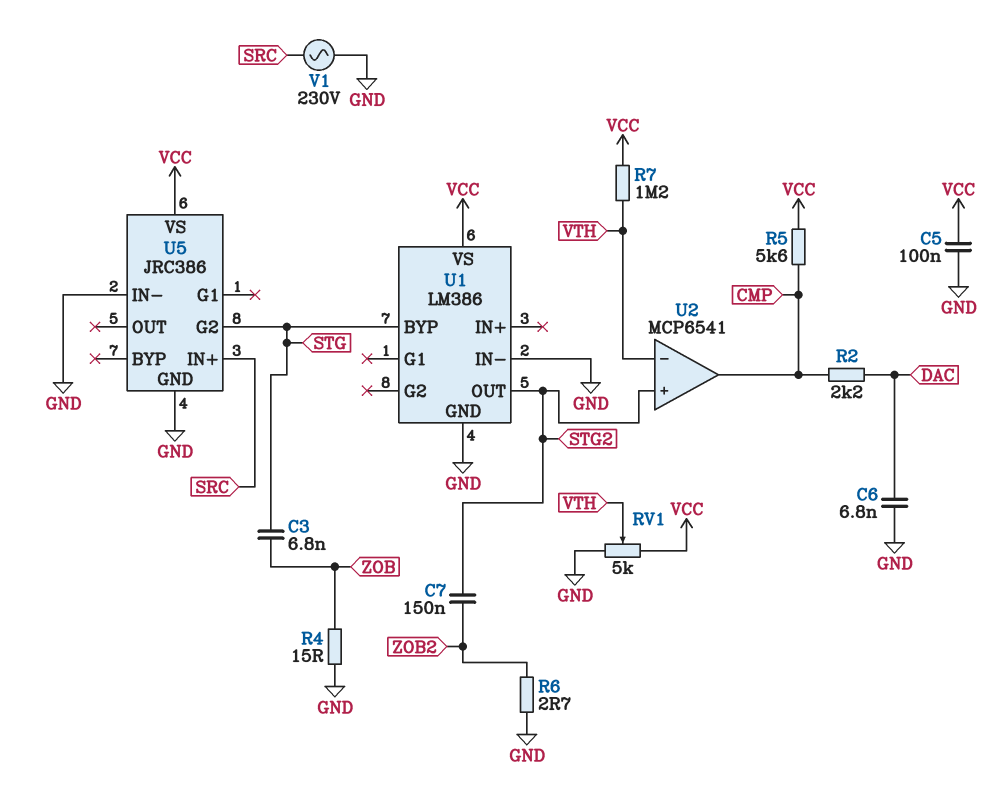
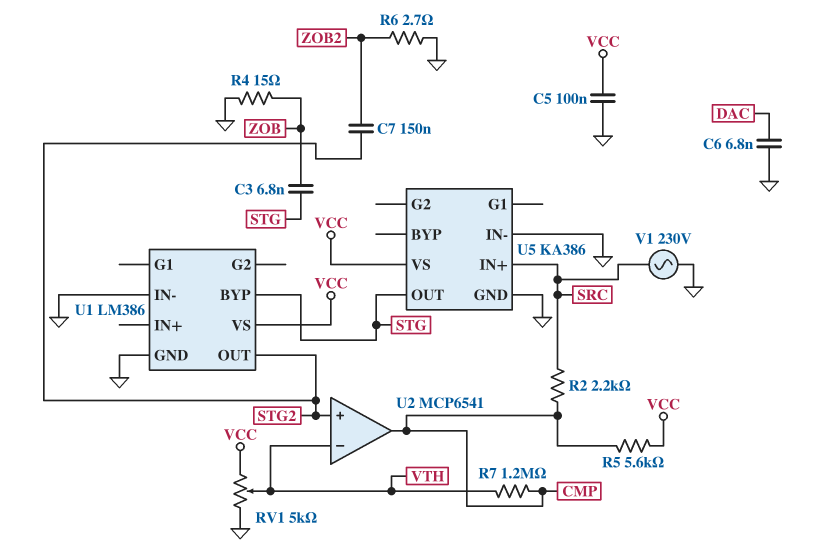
R2: 2.2k (CMP, DAC) -> 2.2k (CMP, SRC)
R7: 1.2M (VCC, VTH) -> 1.2M (CMP, VTH)
U5: JRC386 -> KA386
U5 pin G2: STG -> none
U5 pin OUT: none -> STG

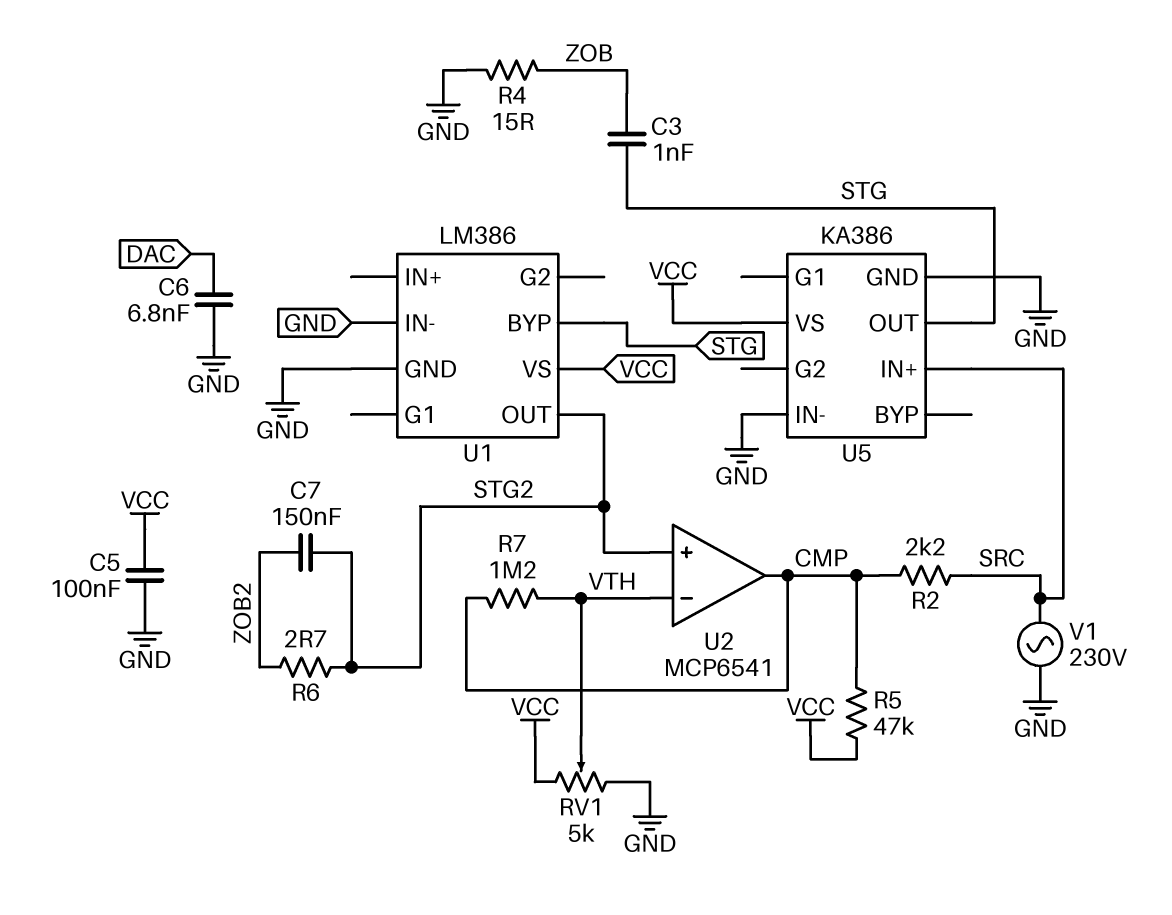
C3: 6.8nF (STG, ZOB) -> 1nF (STG, ZOB)
R5: 5.6k (CMP, VCC) -> 47k (CMP, VCC)
R6: 2.7 (GND, ZOB2) -> 2.7 (STG2, ZOB2)

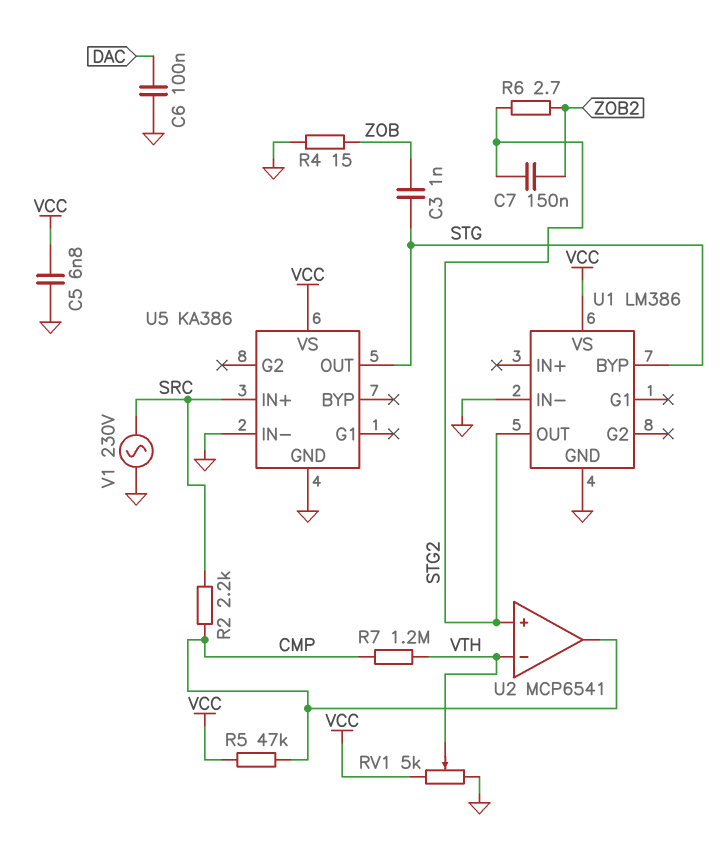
C5: 100nF (GND, VCC) -> 6.8nF (GND, VCC)
C6: 6.8nF (DAC, GND) -> 100nF (DAC, GND)

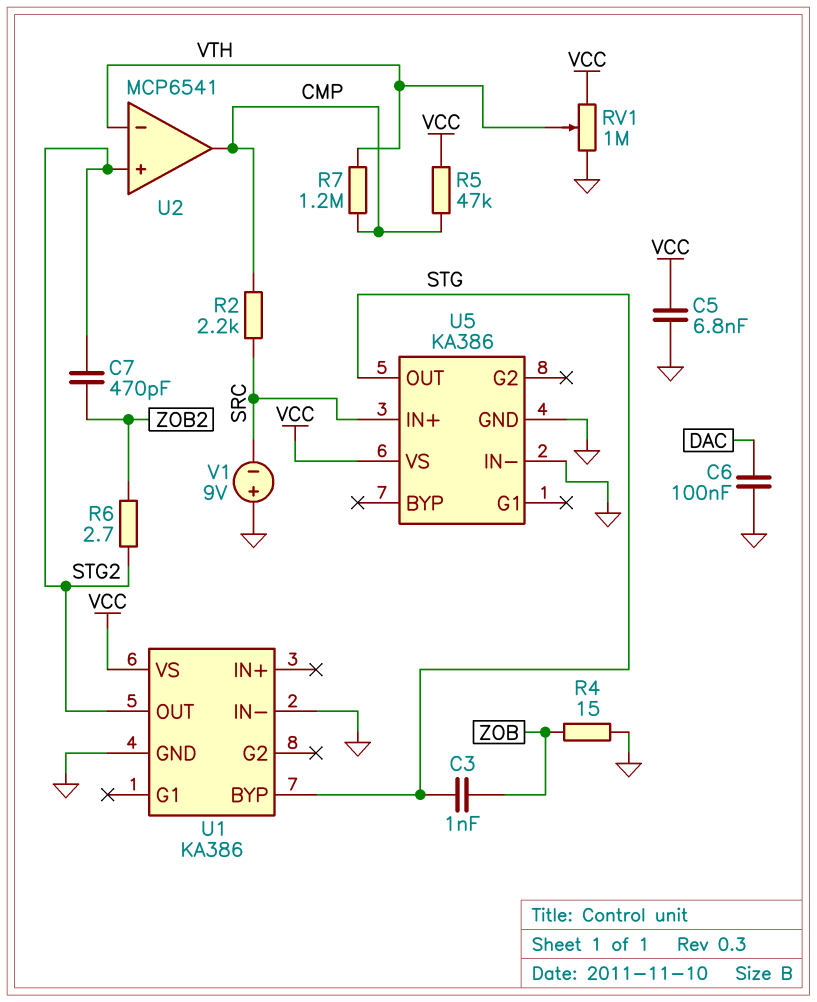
C7: 150nF (STG2, ZOB2) -> 470pF (STG2, ZOB2)
RV1: 5k (GND, VCC, wiper VTH) -> 1M (GND, VCC, wiper VTH)
U1: LM386 -> KA386
V1: AC 230V (GND, SRC) -> 9V (plus GND, minus SRC)

